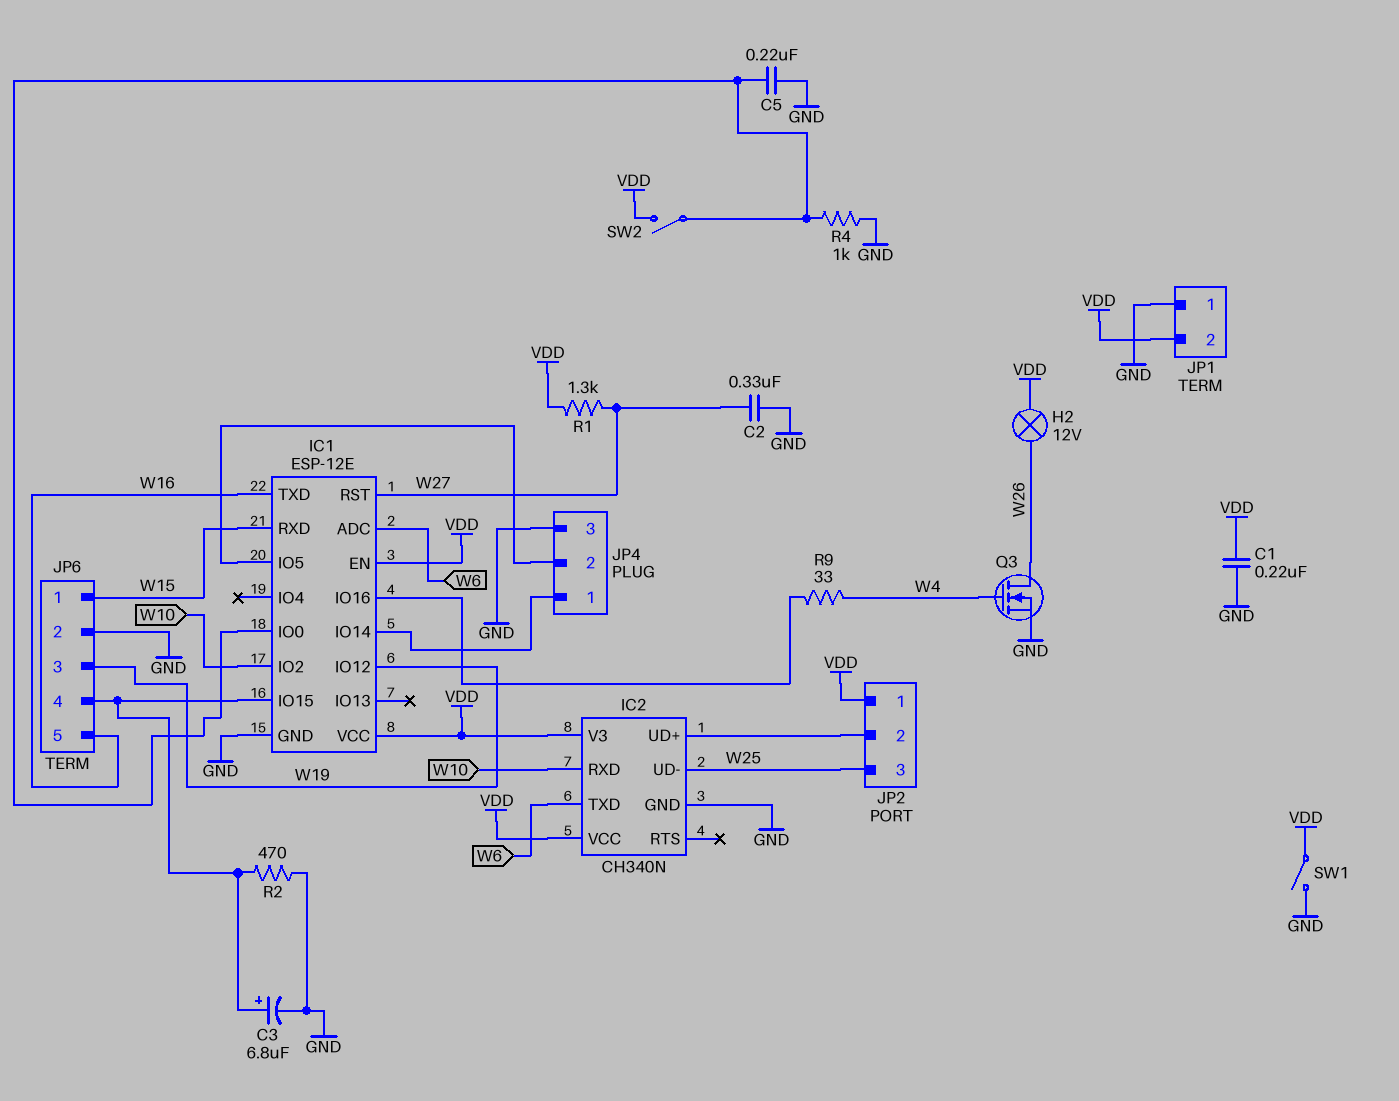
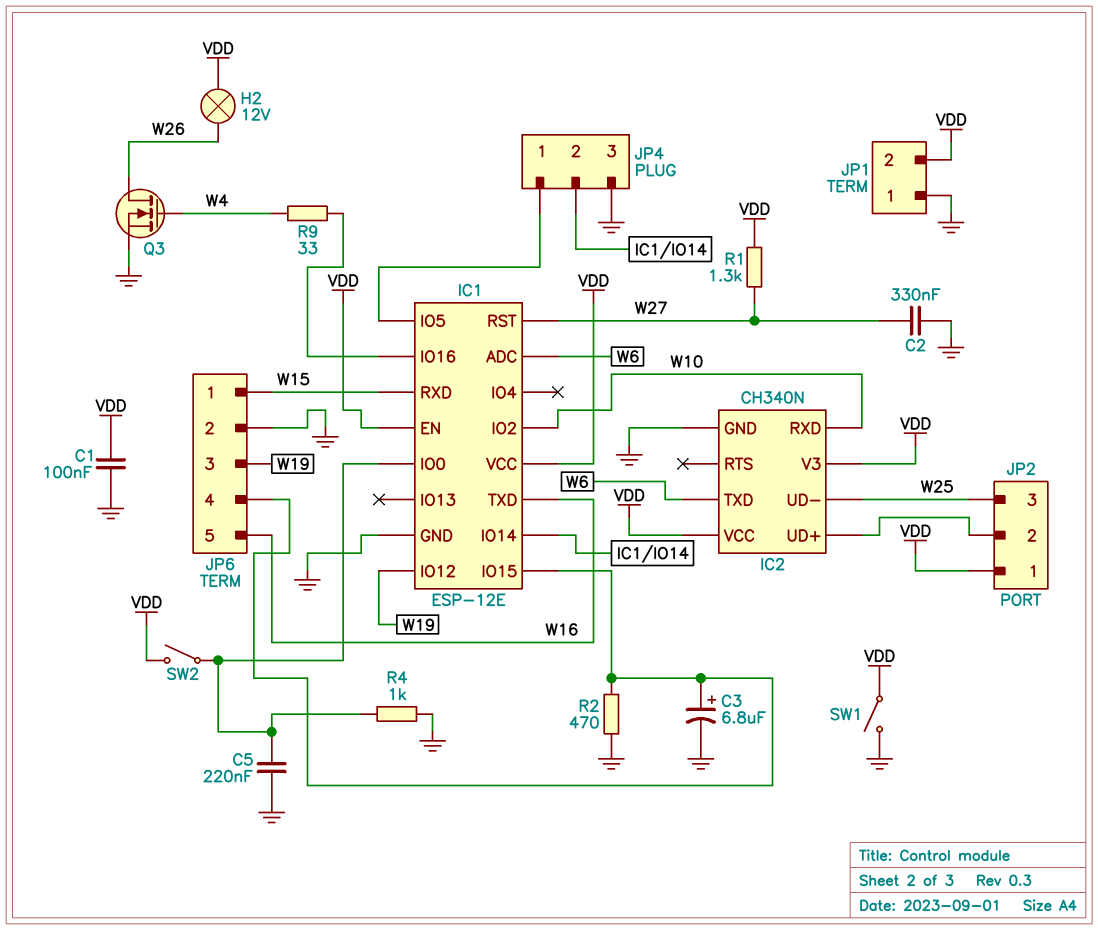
C1: 220nF (GND, VDD) -> 100nF (GND, VDD)
JP4 pin 1: IC1/IO14 -> IC1/IO5
JP4 pin 2: IC1/IO5 -> IC1/IO14

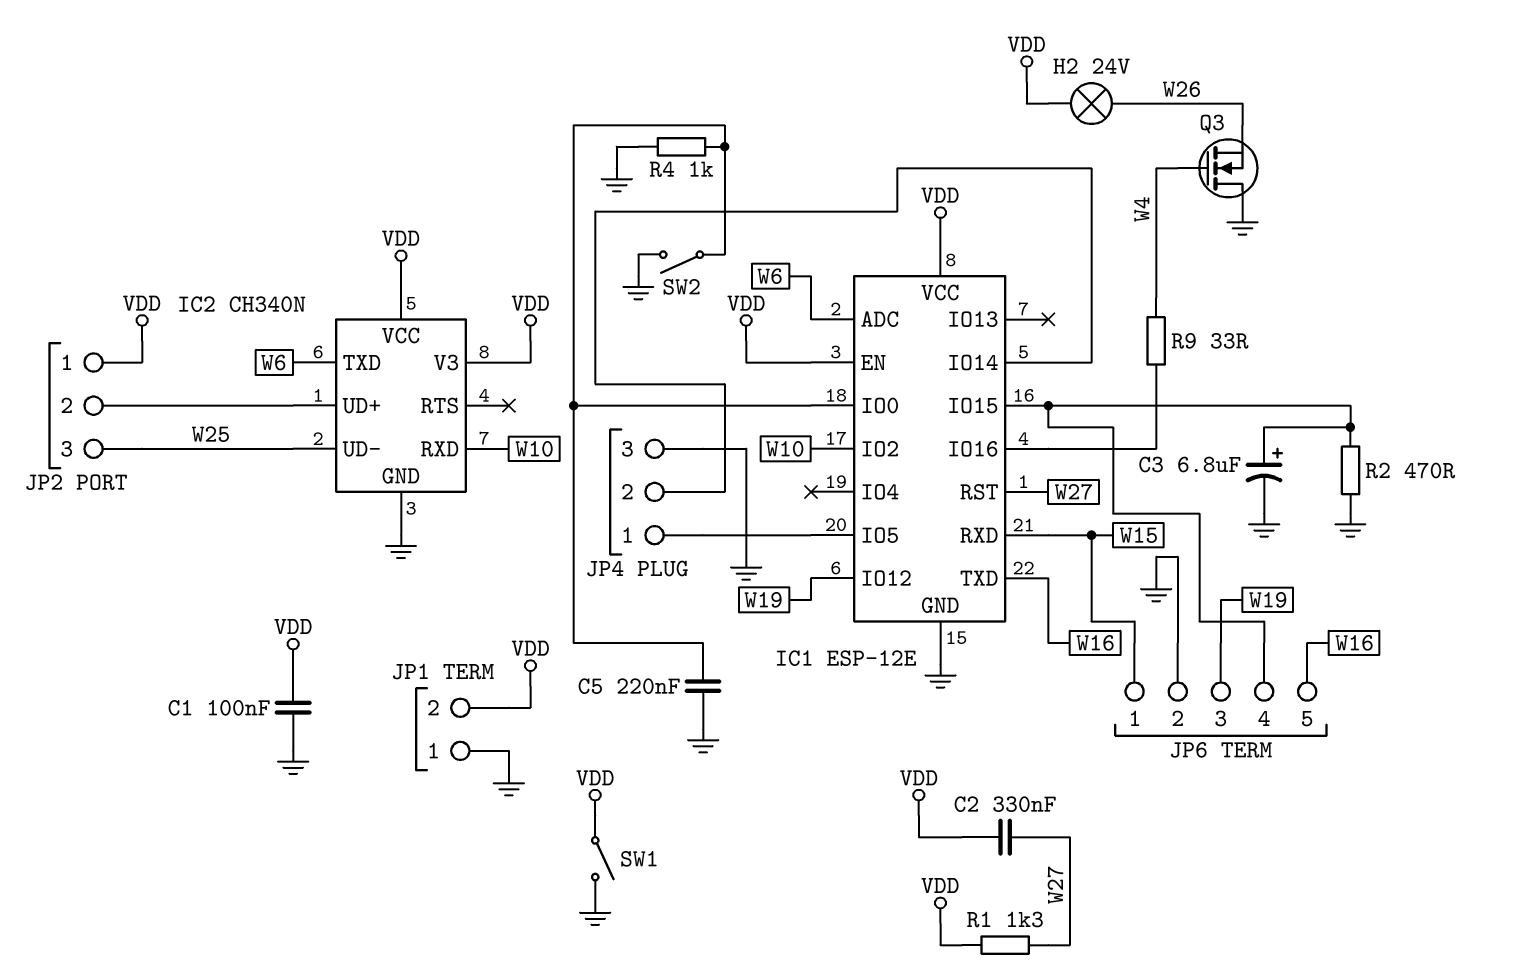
C2: 330nF (GND, W27) -> 330nF (VDD, W27)
H2: lamp 12V (VDD, W26) -> lamp 24V (VDD, W26)
Q3: NMOS (G W4, D W26, S GND) -> NMOS (G W4, D GND, S W26)
SW2: switch (IC1/IO0, VDD) -> switch (GND, IC1/IO0)

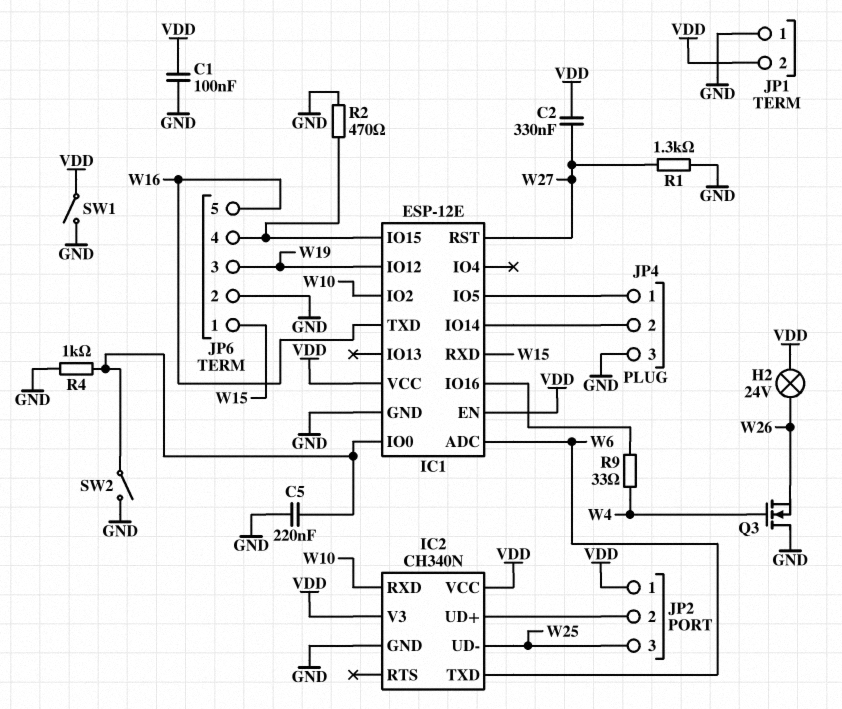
C3: 6.8uF (plus IC1/IO15, minus GND) -> none
R1: 1.3k (VDD, W27) -> 1.3k (GND, W27)

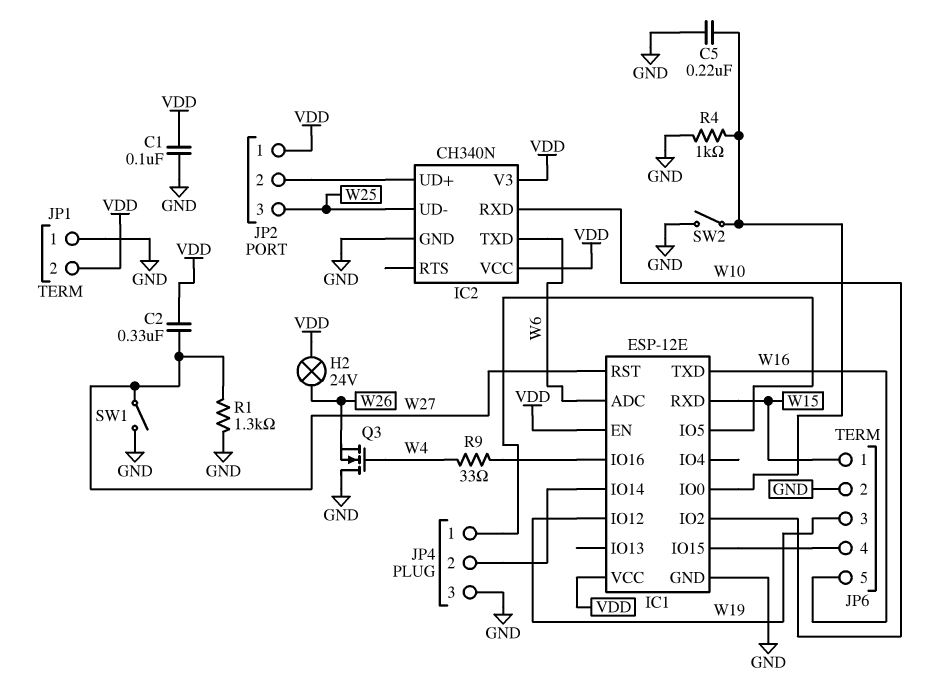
R2: 470 (GND, IC1/IO15) -> none
SW1: switch (GND, VDD) -> switch (GND, W27)

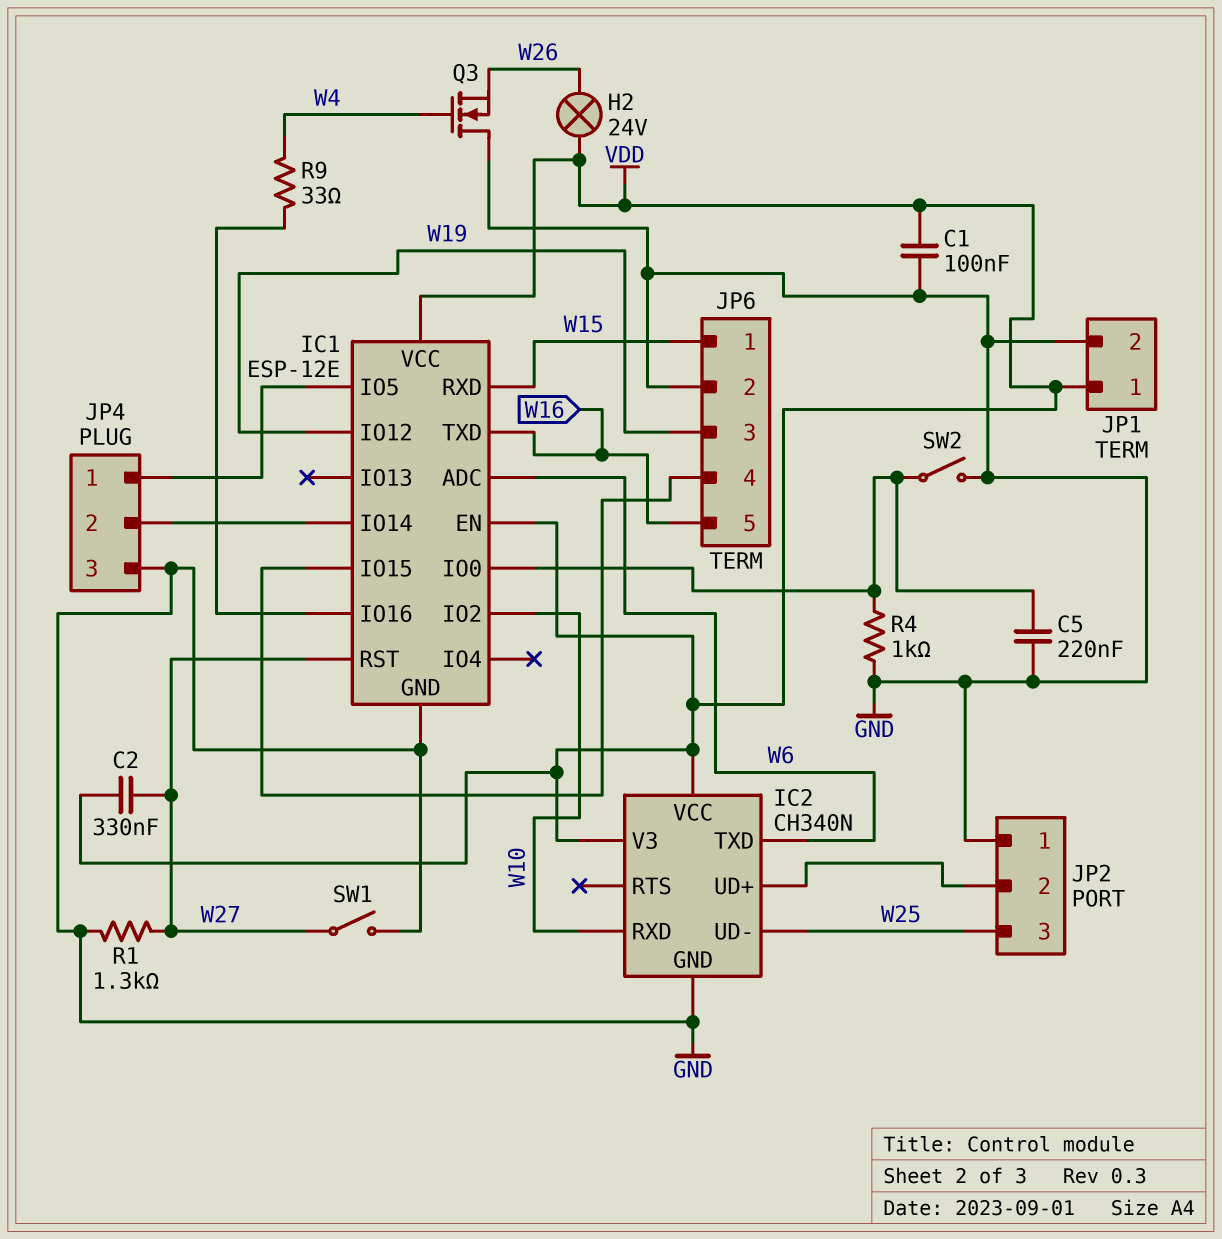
JP1 pin 1: GND -> VDD
JP1 pin 2: VDD -> GND
JP2 pin 1: VDD -> GND

